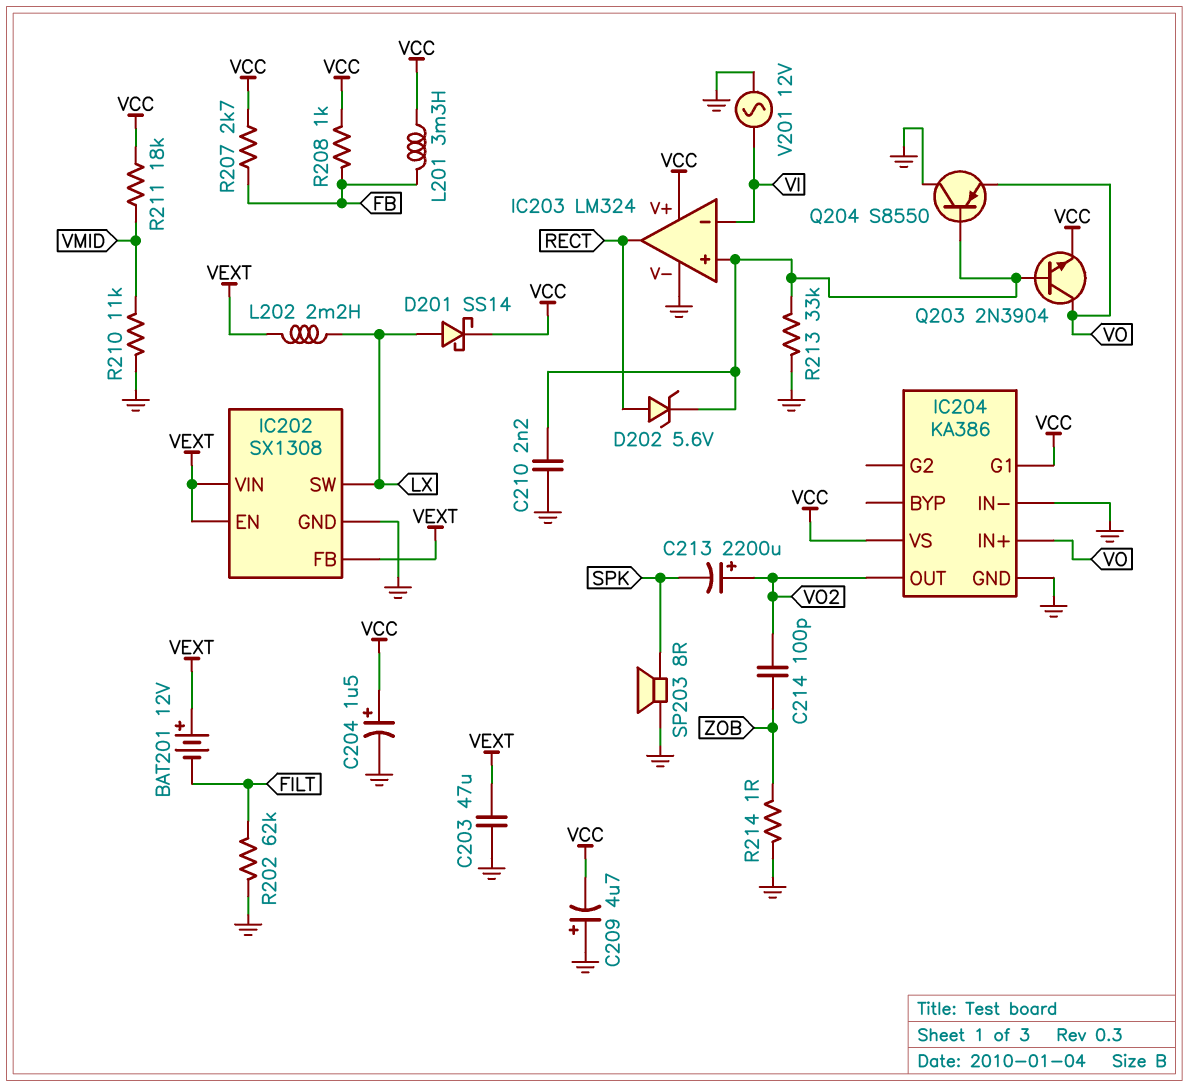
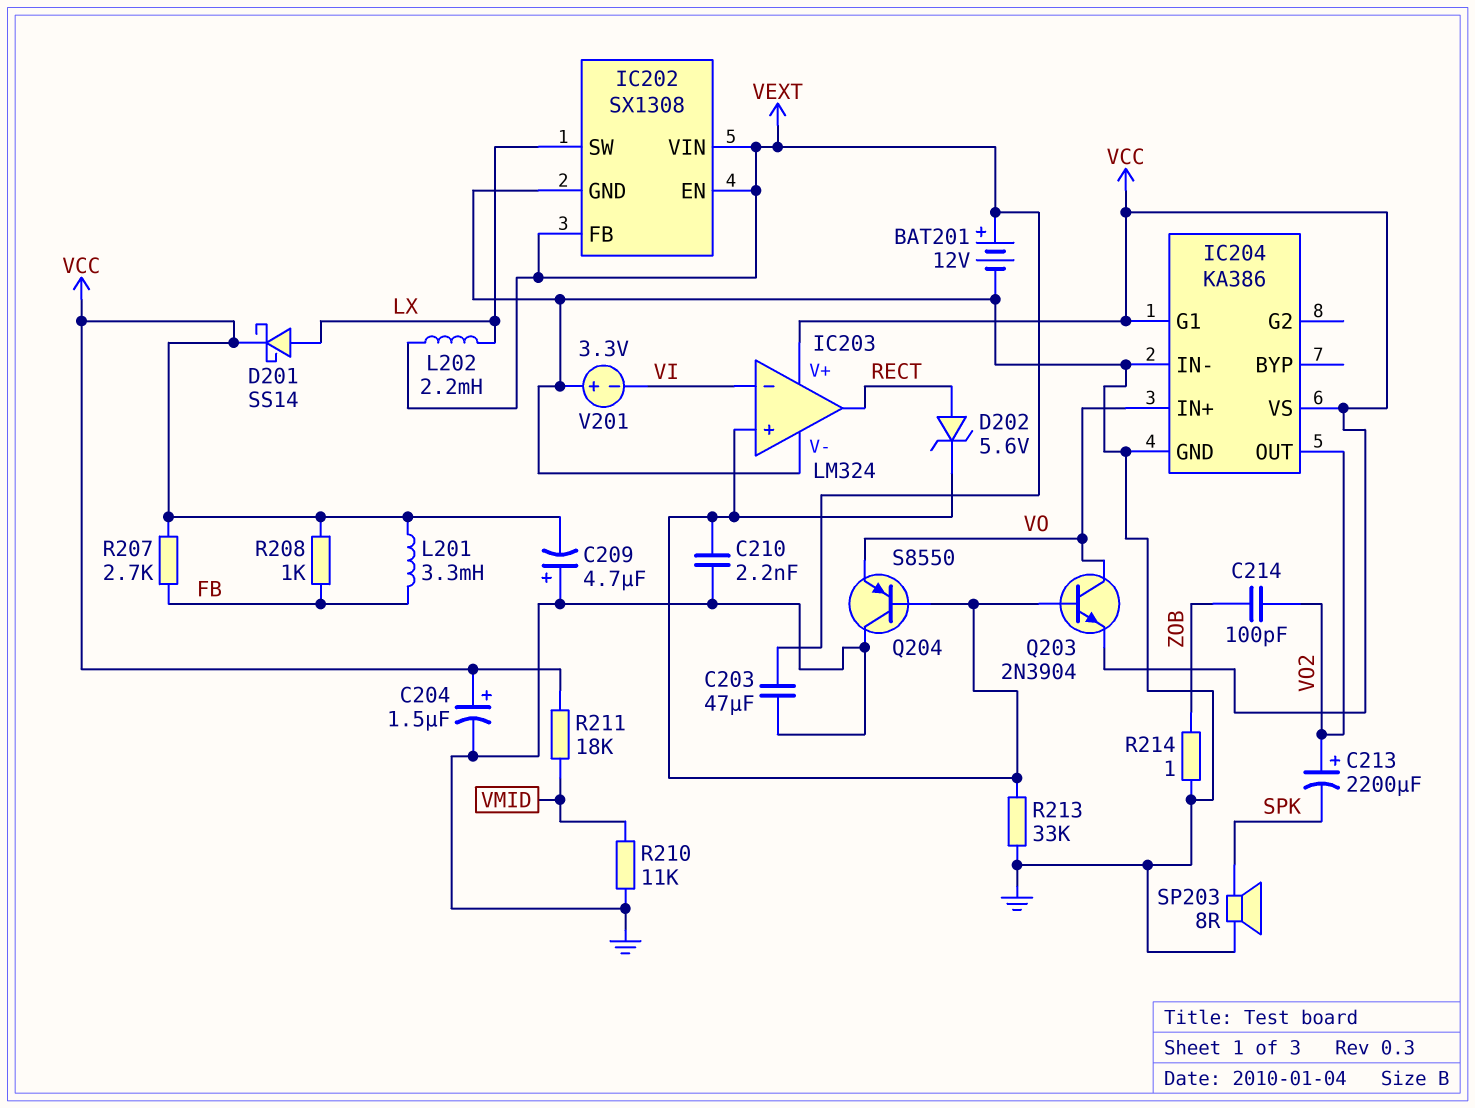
BAT201: 12V (plus VEXT, minus FILT) -> 12V (plus VEXT, minus GND)
R202: 62k (FILT, GND) -> none
V201: AC 12V (GND, VI) -> 3.3V (plus GND, minus VI)

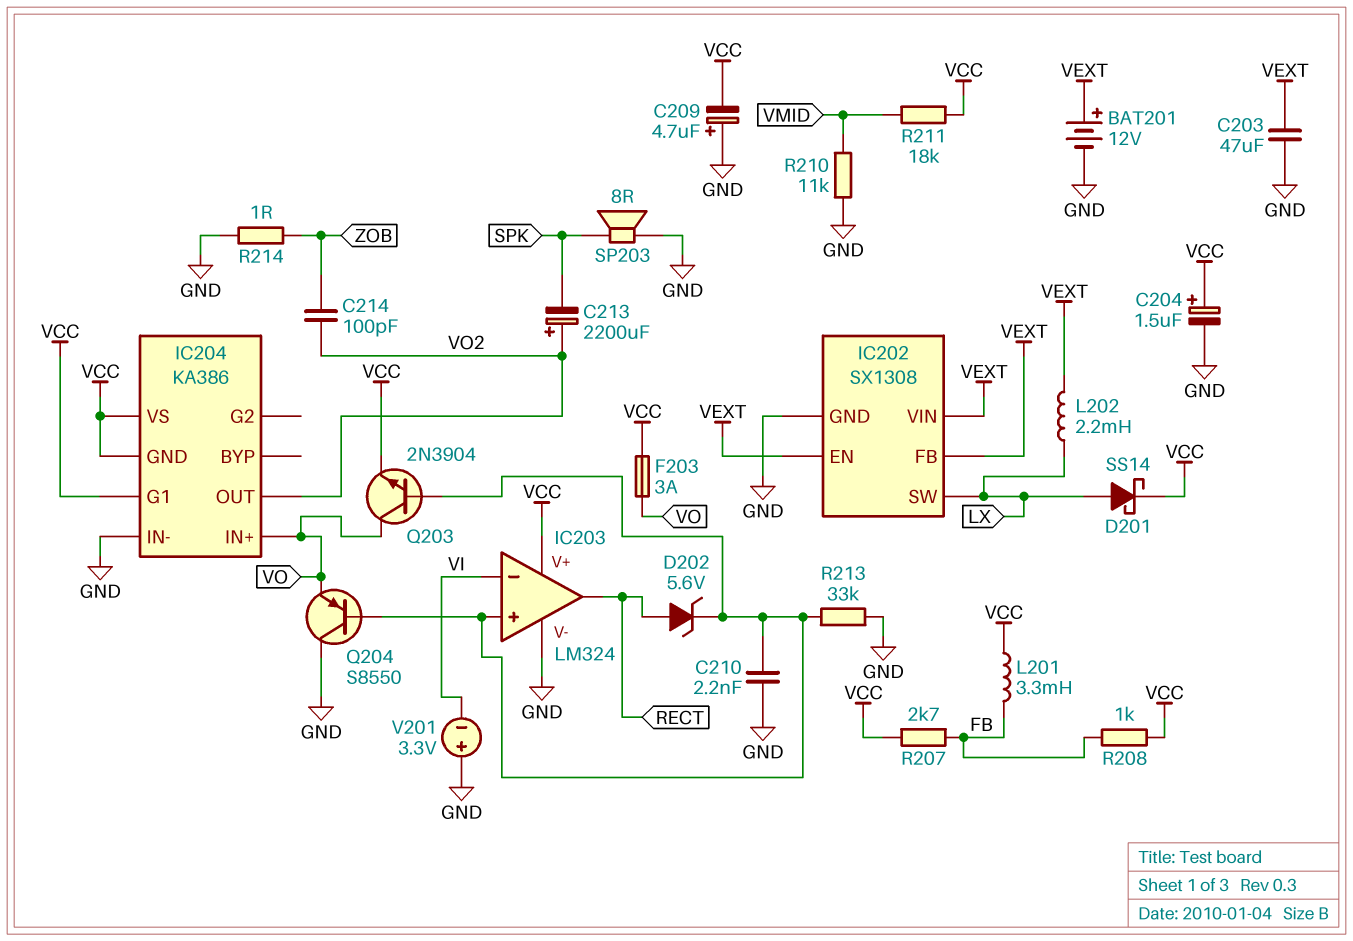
F203: none -> 3A (VCC, VO)
IC204 pin GND: GND -> VCC

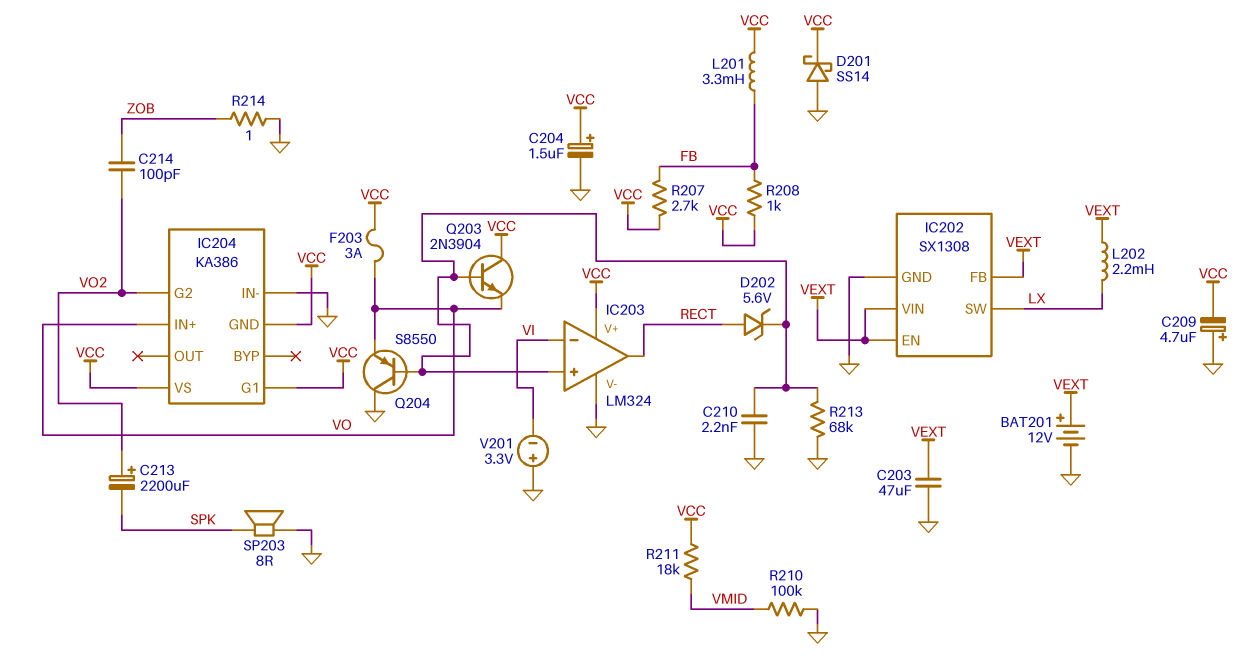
D201: schottky SS14 (A LX, K VCC) -> schottky SS14 (A GND, K VCC)
IC204 pin G2: none -> VO2
IC204 pin OUT: VO2 -> none
Q203: NPN 2N3904 (B IC203/in+, C VO, E VCC) -> NPN 2N3904 (B IC203/in+, C VCC, E VO)
R210: 11k (GND, VMID) -> 100k (GND, VMID)
R213: 33k (GND, IC203/in+) -> 68k (GND, IC203/in+)

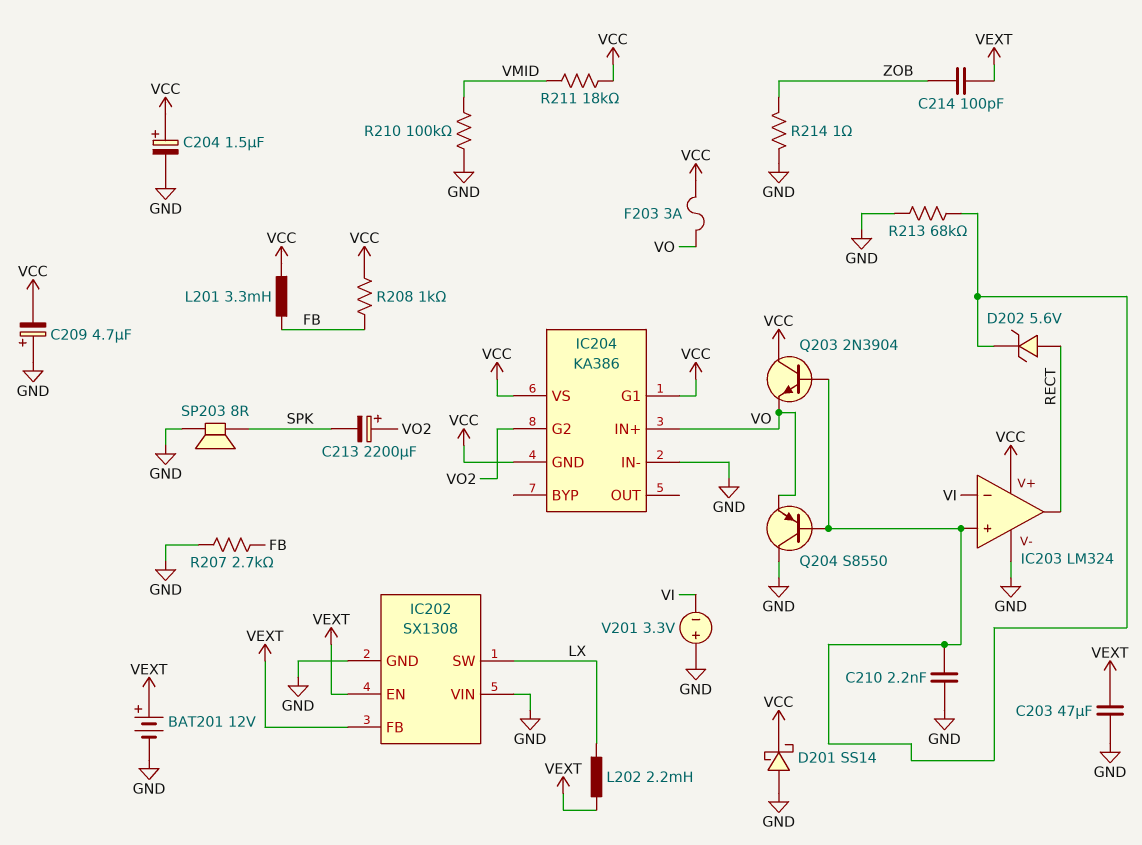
C214: 100pF (VO2, ZOB) -> 100pF (VEXT, ZOB)
IC202 pin VIN: VEXT -> GND
R207: 2.7k (FB, VCC) -> 2.7k (FB, GND)

